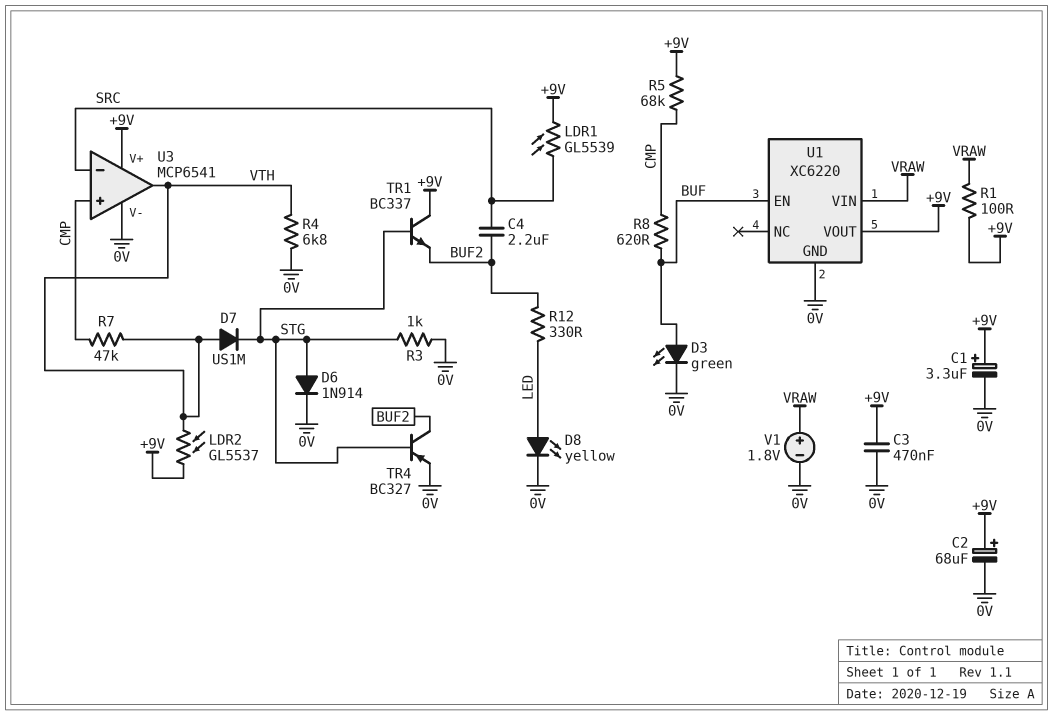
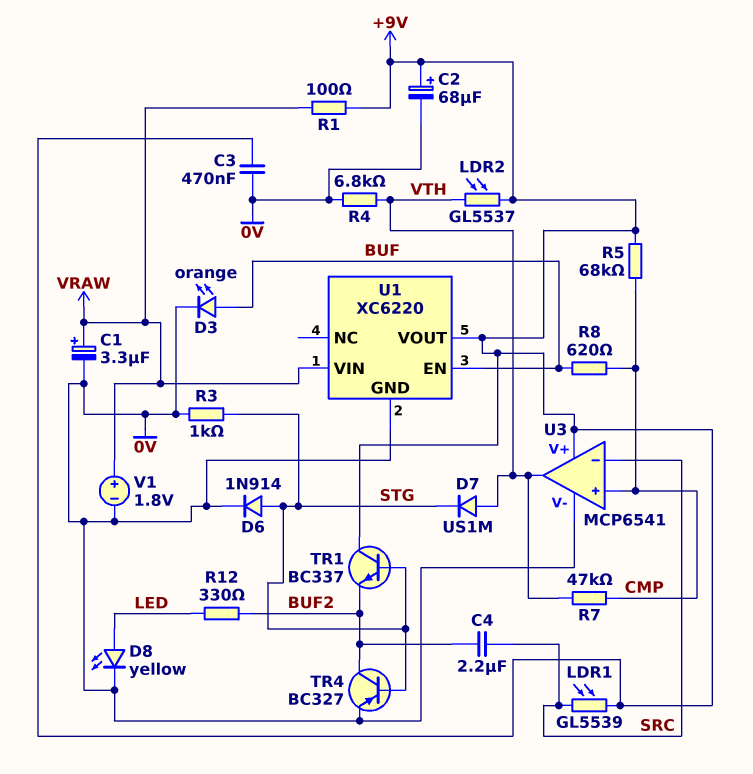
C1: 3.3uF (plus +9V, minus 0V) -> 3.3uF (plus VRAW, minus 0V)
D3: LED green (A BUF, K 0V) -> LED orange (A BUF, K 0V)

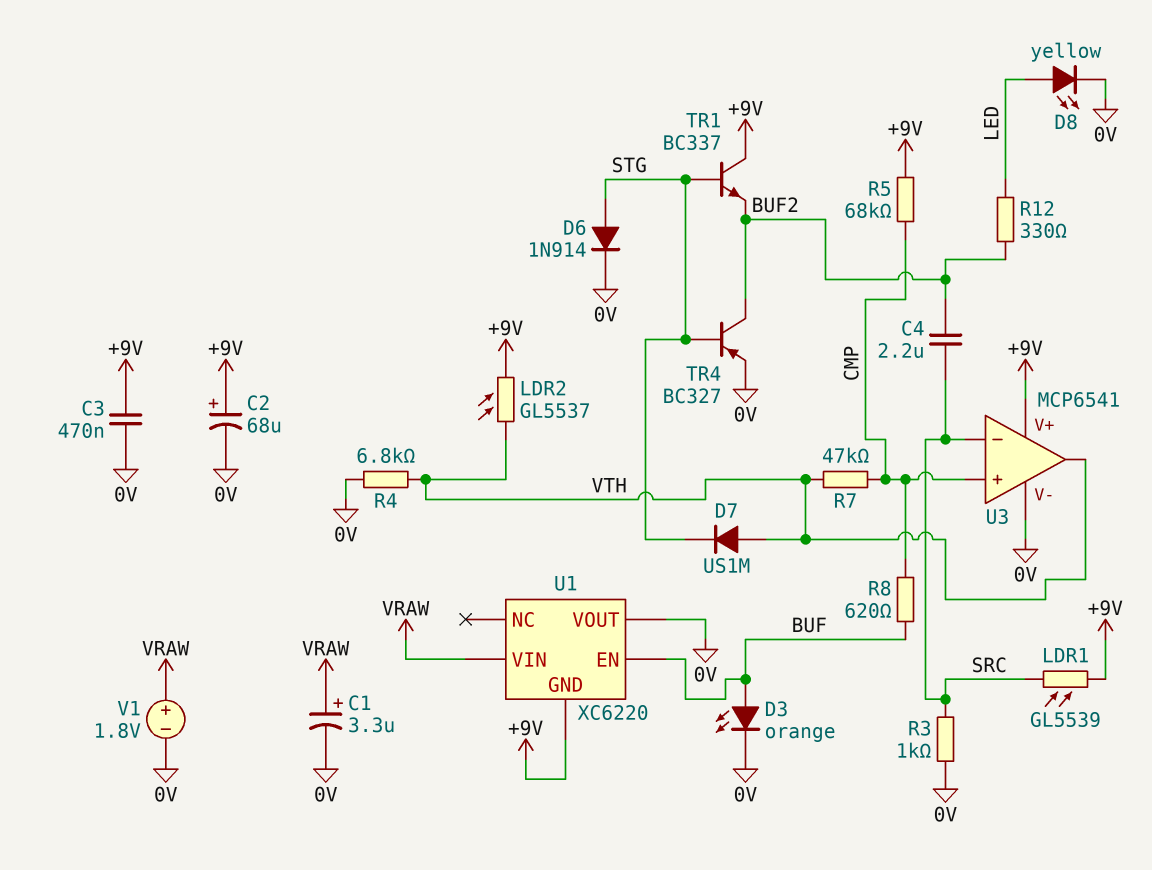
R1: 100 (+9V, VRAW) -> none
R3: 1k (0V, STG) -> 1k (0V, SRC)
U1 pin GND: 0V -> +9V
U1 pin VOUT: +9V -> 0V

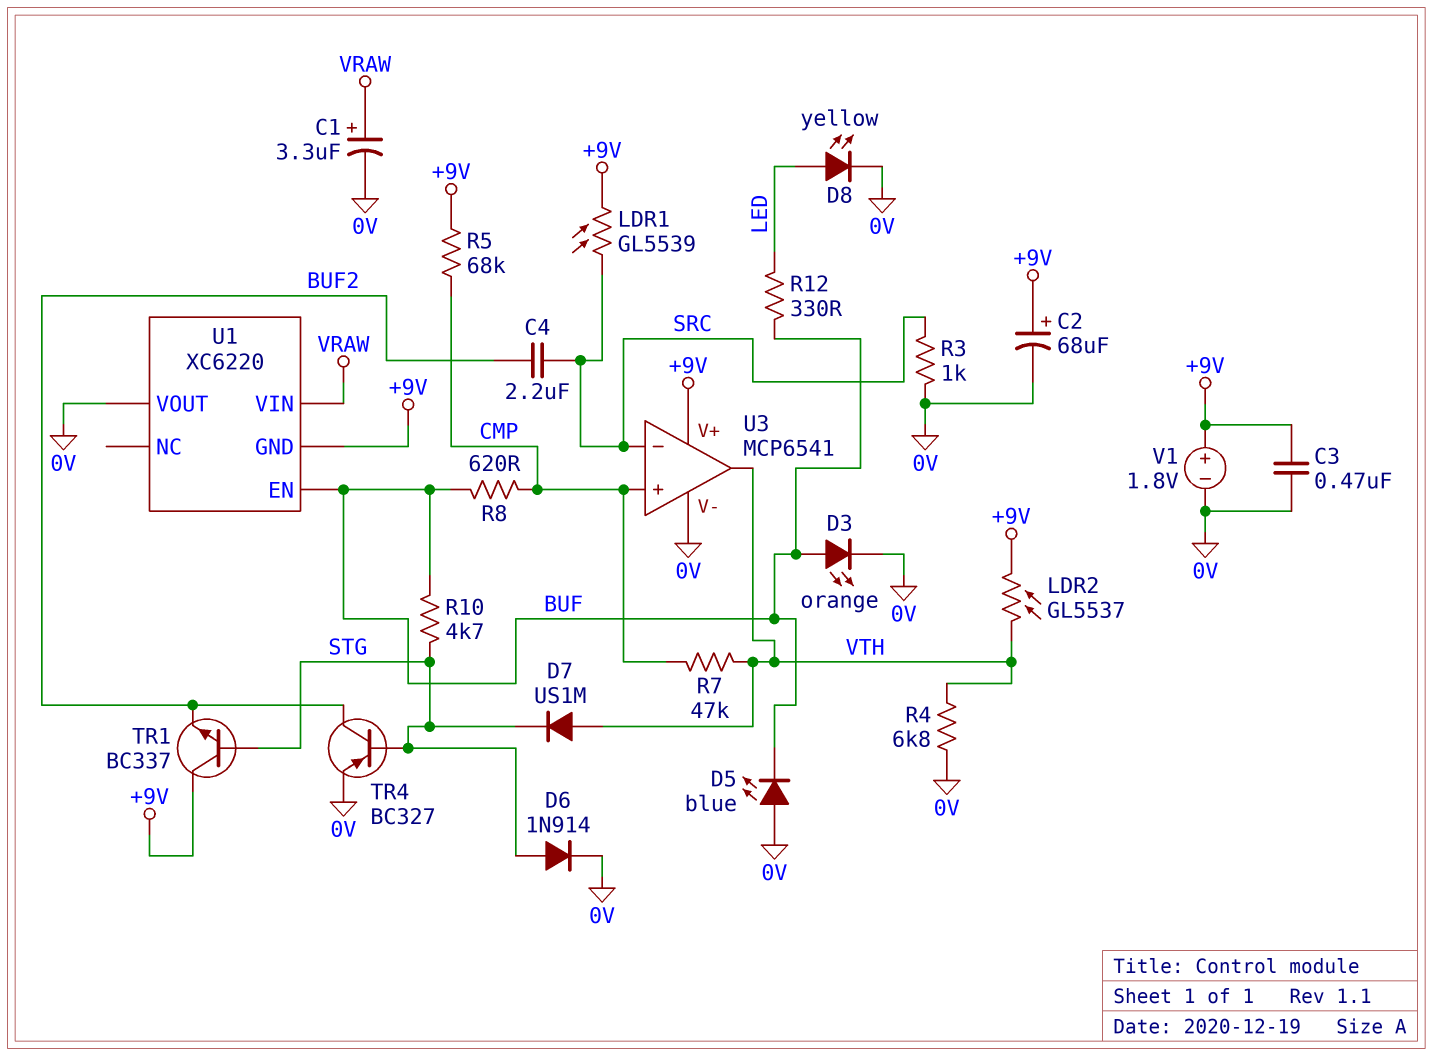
D5: none -> LED blue (A 0V, K BUF)
R10: none -> 4.7k (BUF, STG)
R12: 330 (BUF2, LED) -> 330 (BUF, LED)
V1: 1.8V (plus VRAW, minus 0V) -> 1.8V (plus +9V, minus 0V)

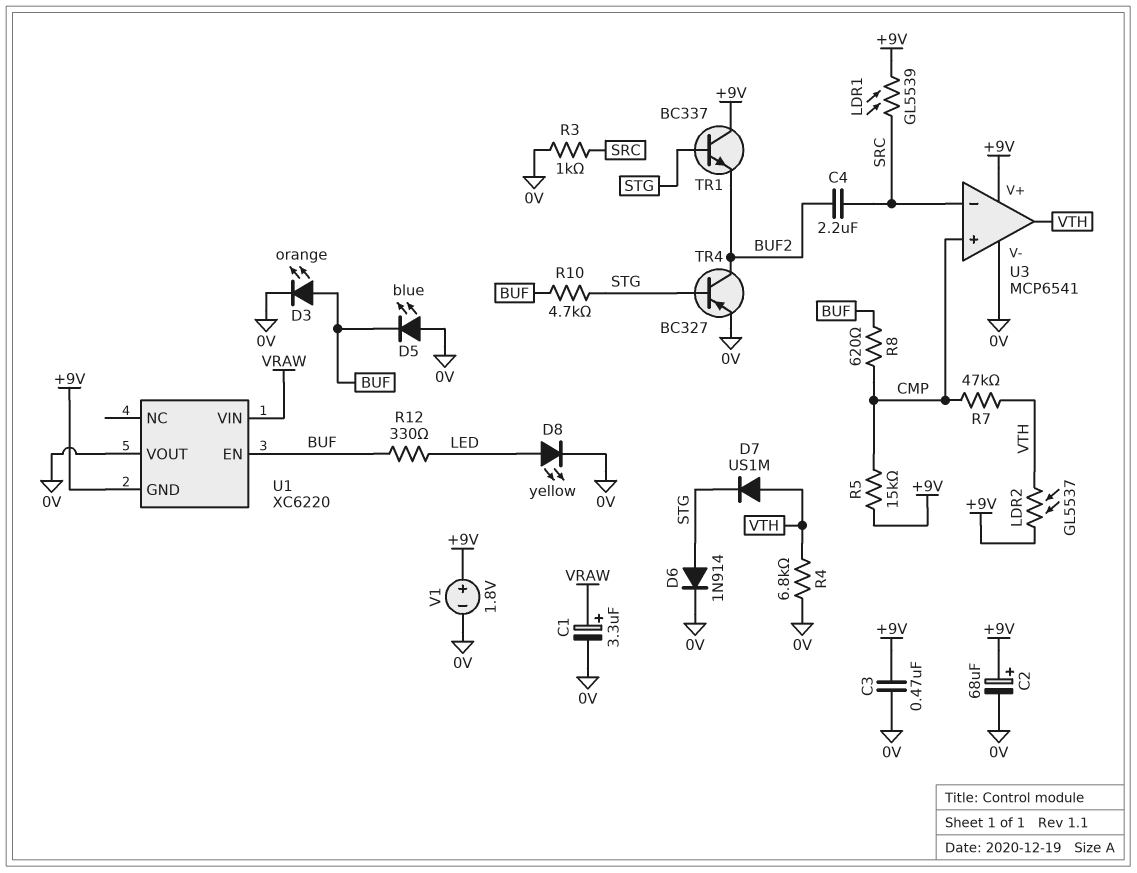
R5: 68k (+9V, CMP) -> 15k (+9V, CMP)

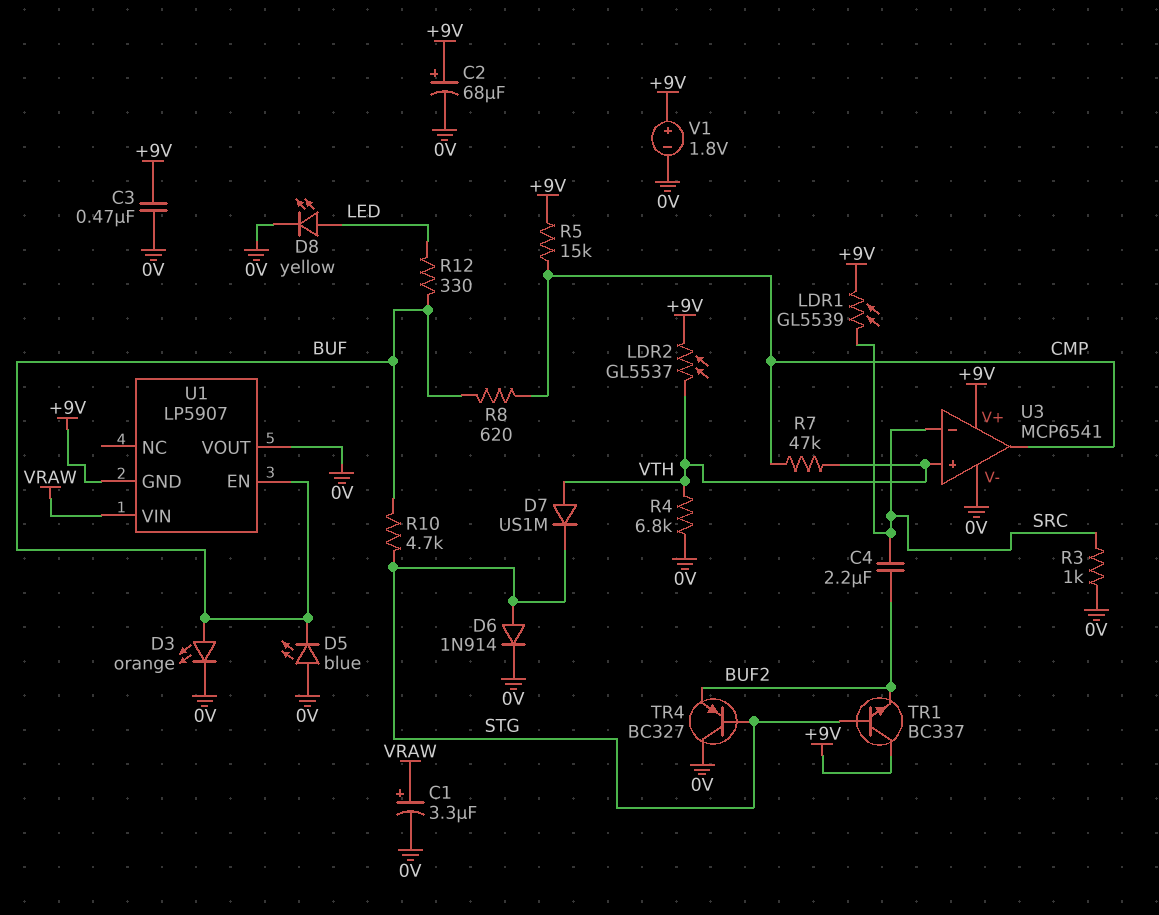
TR4: PNP BC327 (B STG, C BUF2, E 0V) -> PNP BC327 (B STG, C 0V, E BUF2)
U1: XC6220 -> LP5907
U3 pin in+: CMP -> VTH
U3 pin out: VTH -> CMP

